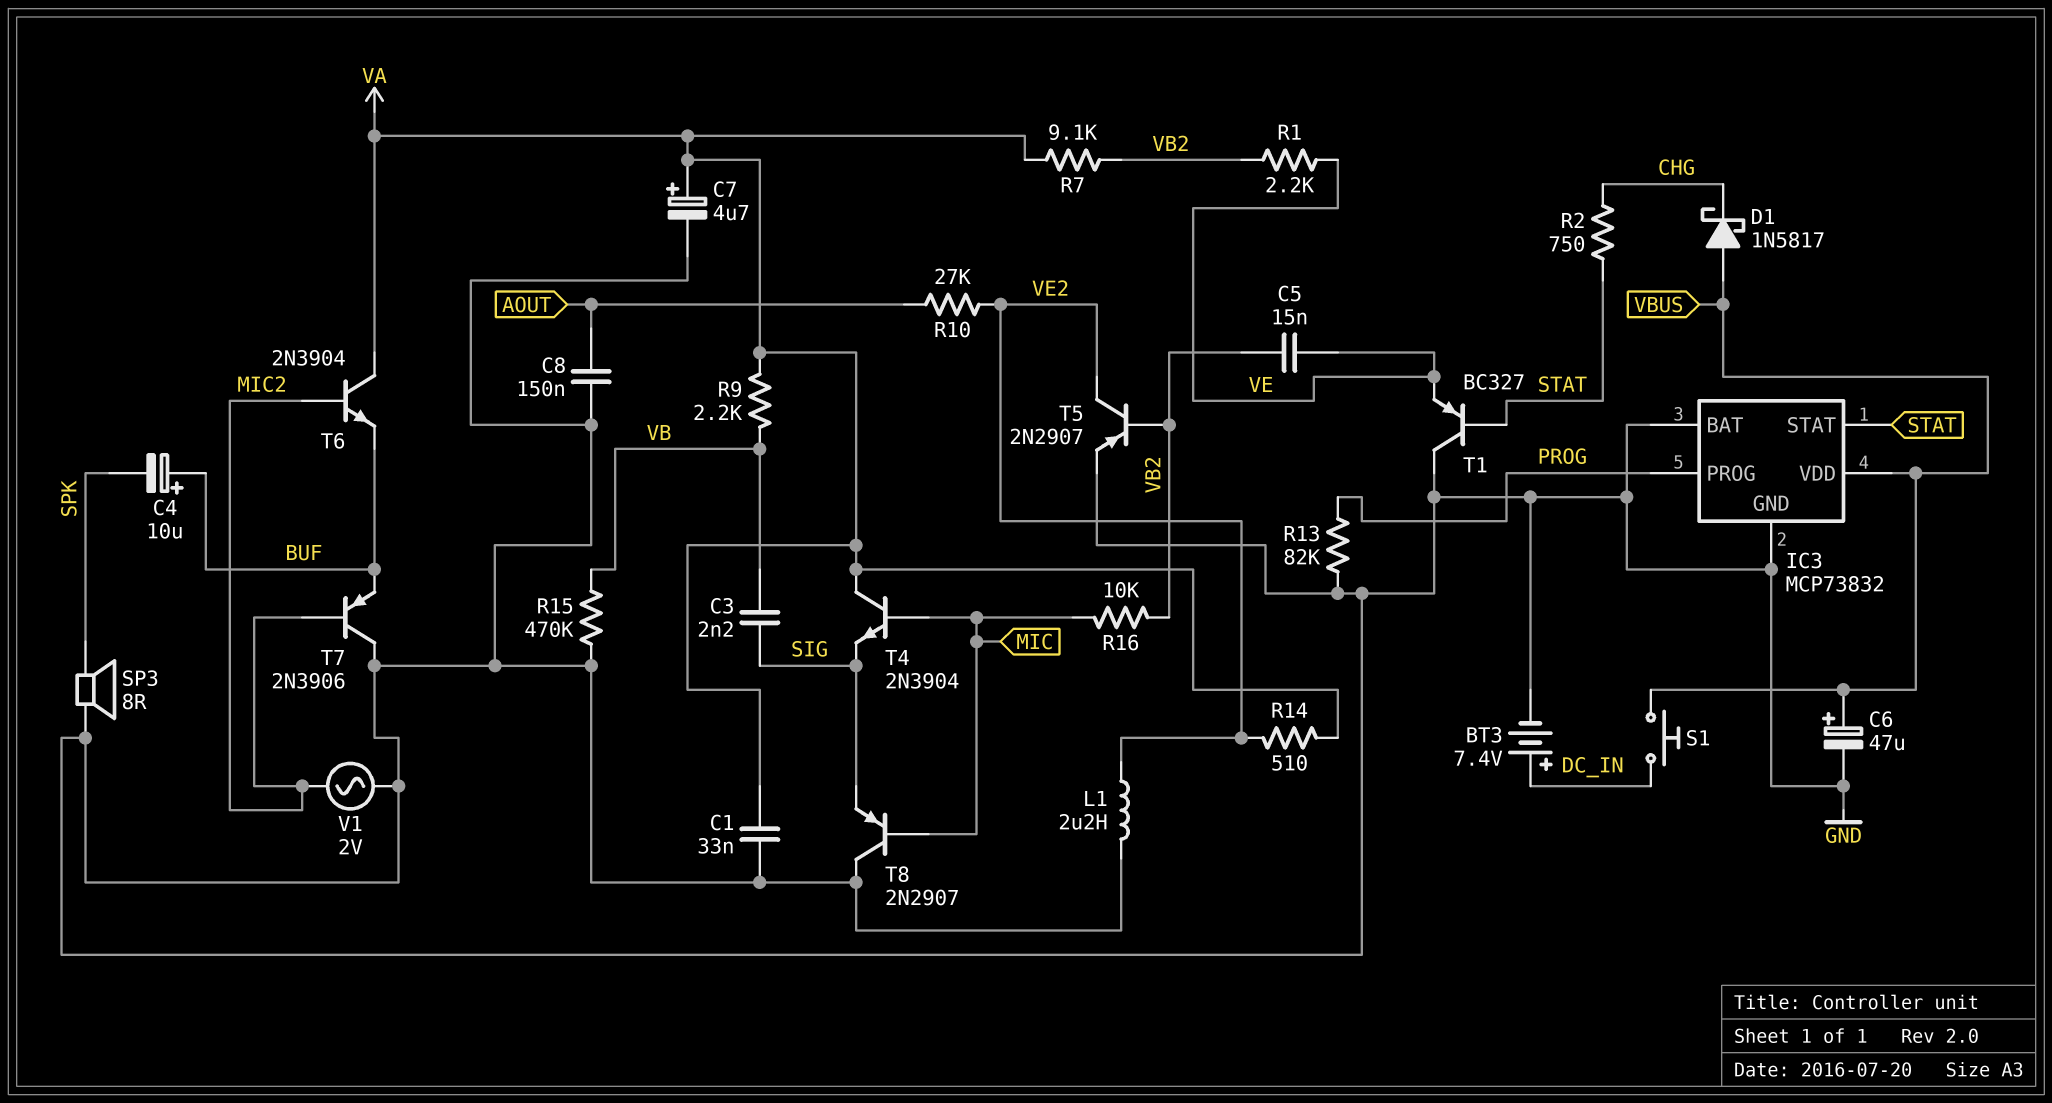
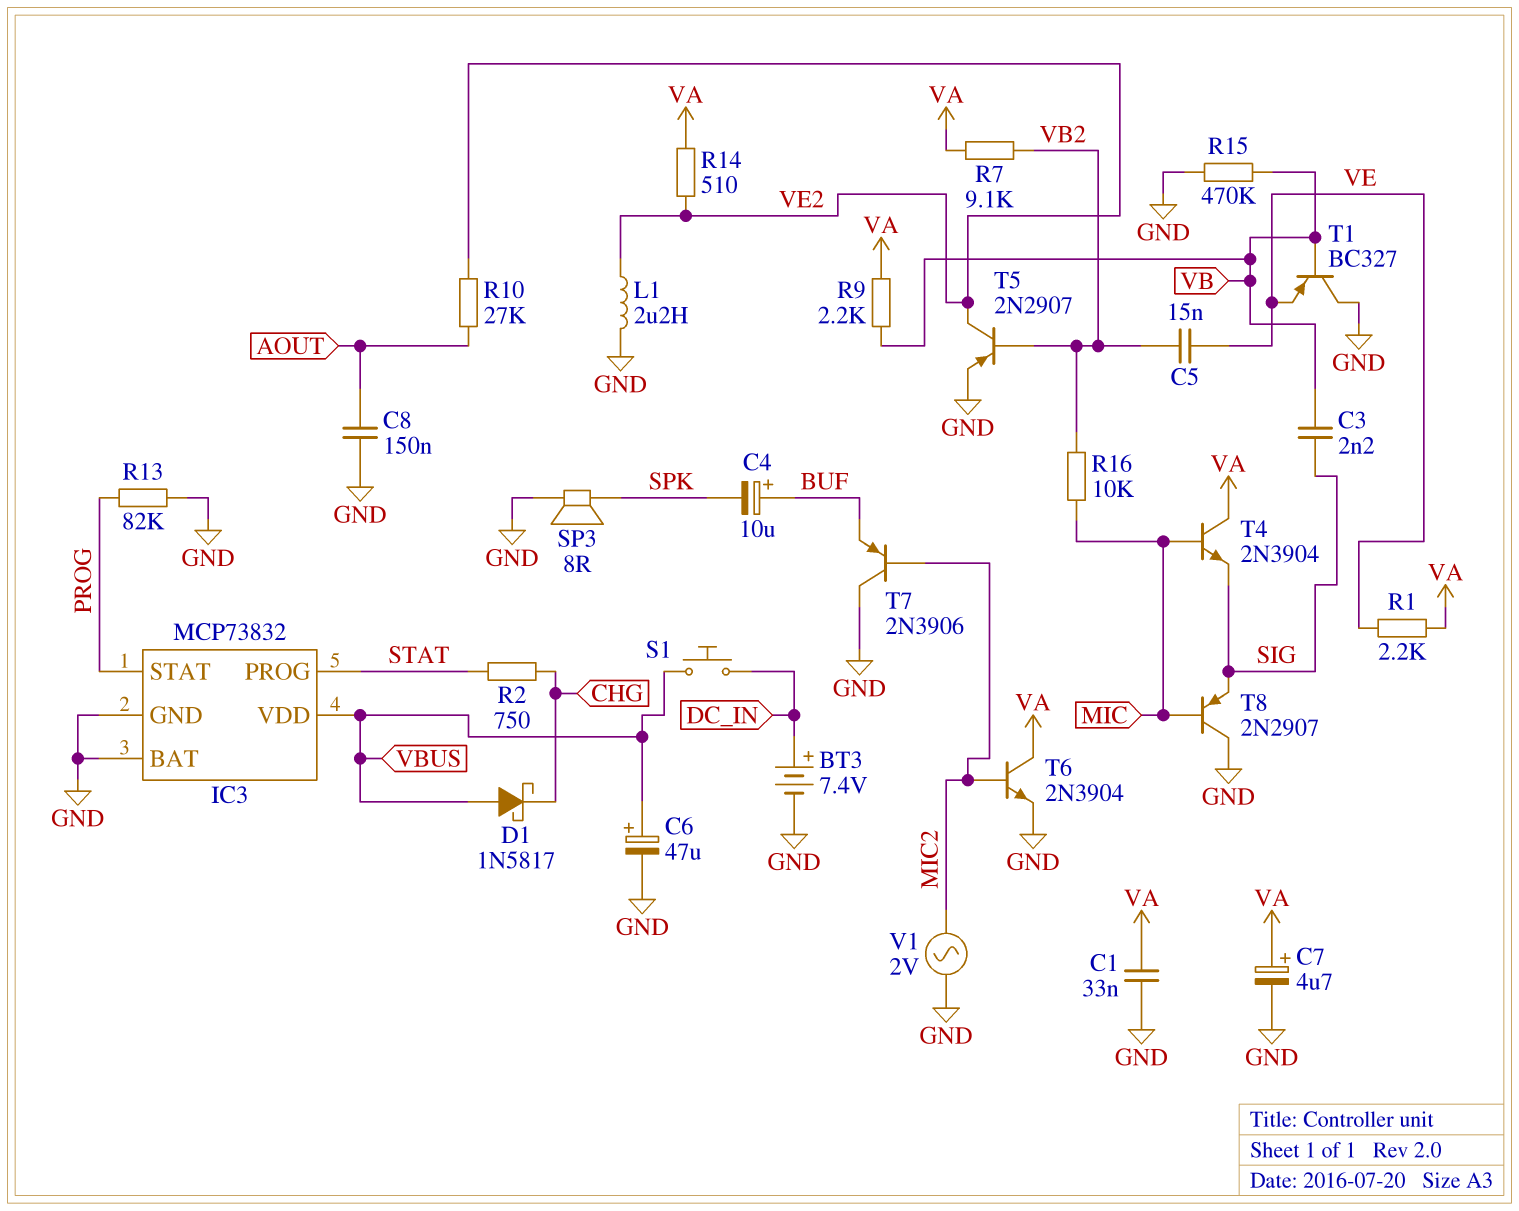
IC3 pin PROG: PROG -> STAT
IC3 pin STAT: STAT -> PROG
R1: 2.2k (VB2, VE) -> 2.2k (VA, VE)
T1: PNP BC327 (B STAT, C GND, E VE) -> PNP BC327 (B VB, C GND, E VE)
T6: NPN 2N3904 (B MIC2, C VA, E BUF) -> NPN 2N3904 (B MIC2, C VA, E GND)

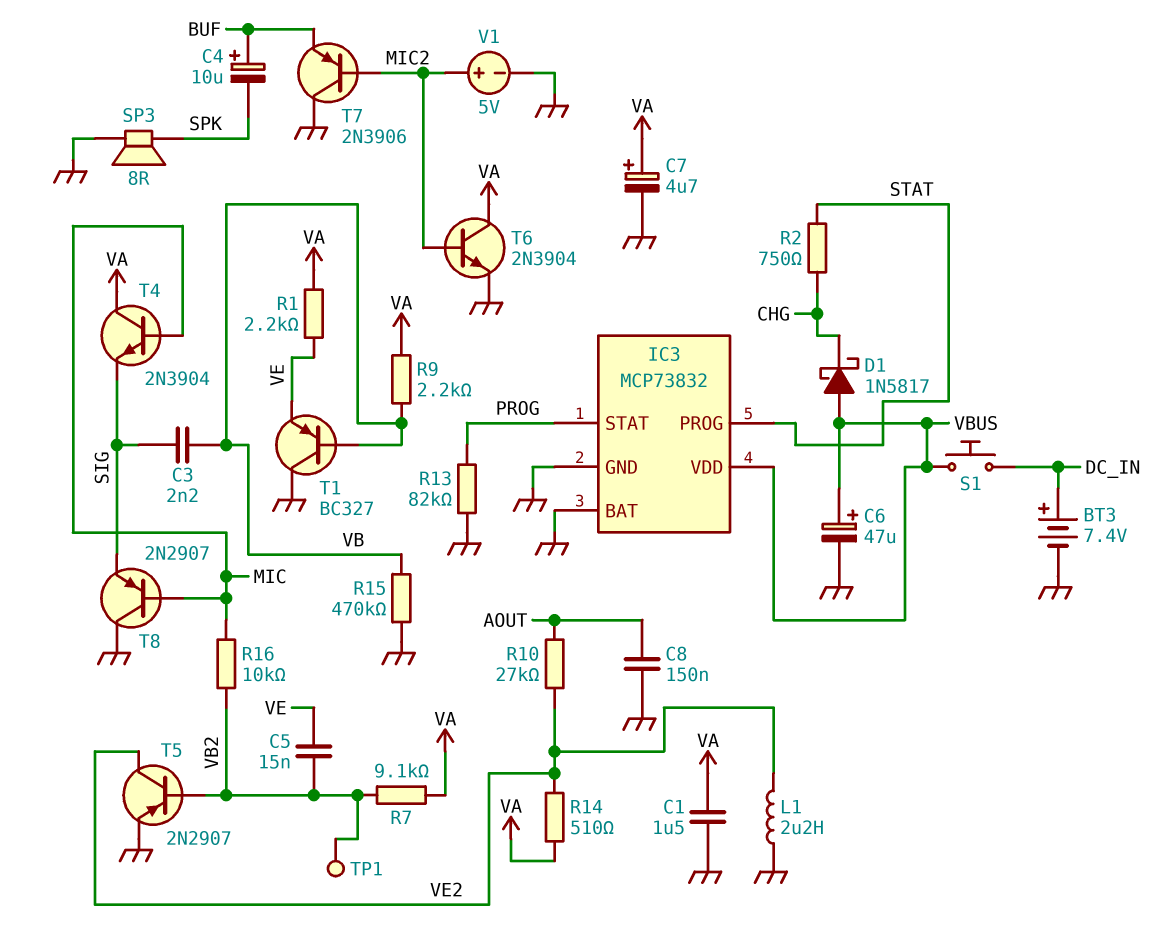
C1: 33nF (GND, VA) -> 1.5uF (GND, VA)
TP1: none -> test point (VB2)
V1: AC 2V (GND, MIC2) -> 5V (plus MIC2, minus GND)

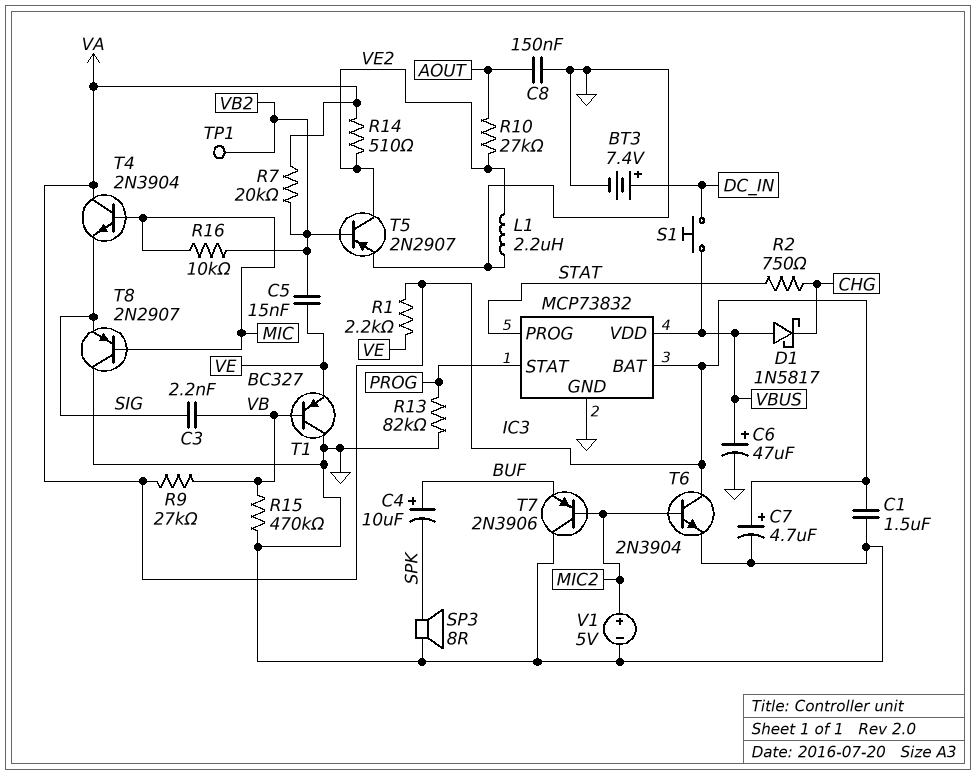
IC3 pin BAT: GND -> VA
R7: 9.1k (VA, VB2) -> 20k (VA, VB2)
R9: 2.2k (VA, VB) -> 27k (VA, VB)

